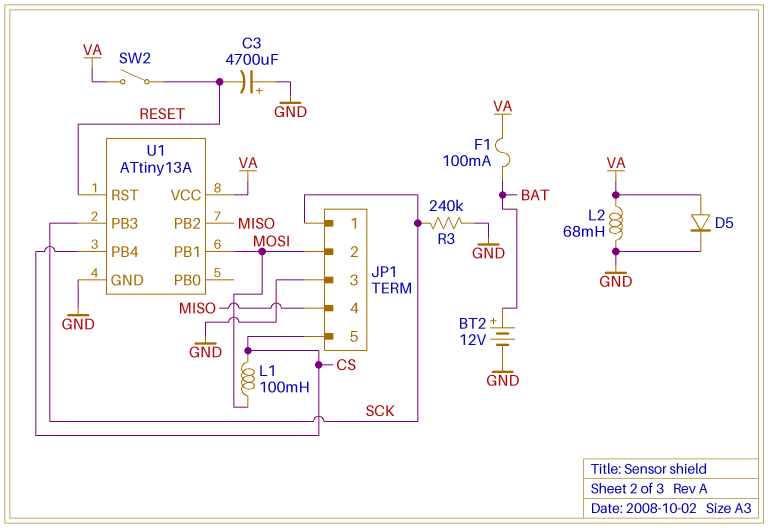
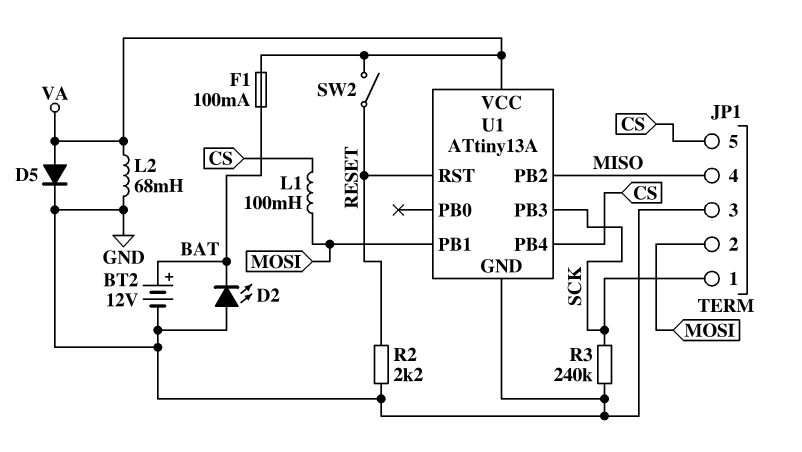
C3: 4700uF (plus GND, minus RESET) -> none
D2: none -> LED (A GND, K BAT)
R2: none -> 2.2k (GND, RESET)

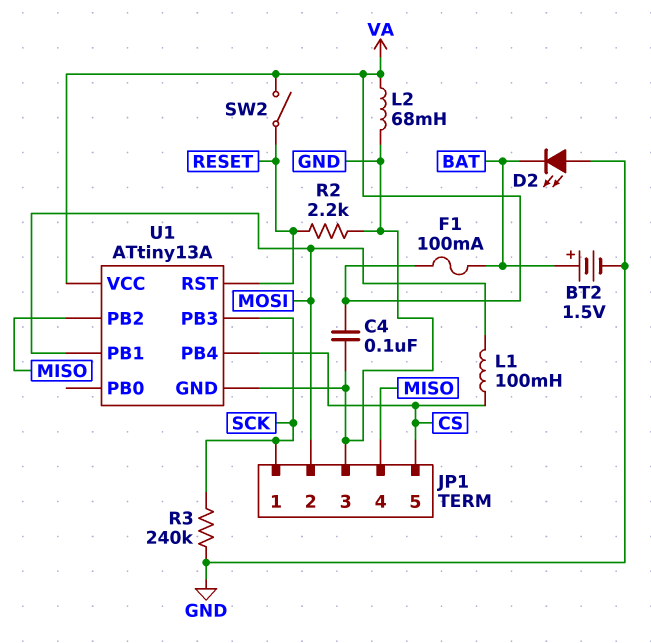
BT2: 12V (plus BAT, minus GND) -> 1.5V (plus BAT, minus GND)
C4: none -> 100nF (GND, VA)
D5: diode (A VA, K GND) -> none

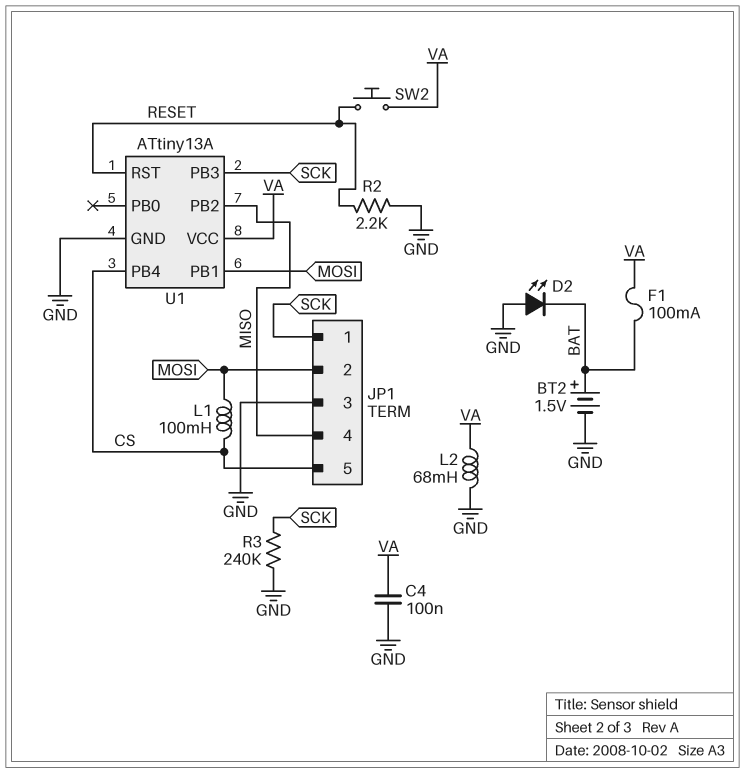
SW2: switch (RESET, VA) -> button (RESET, VA)

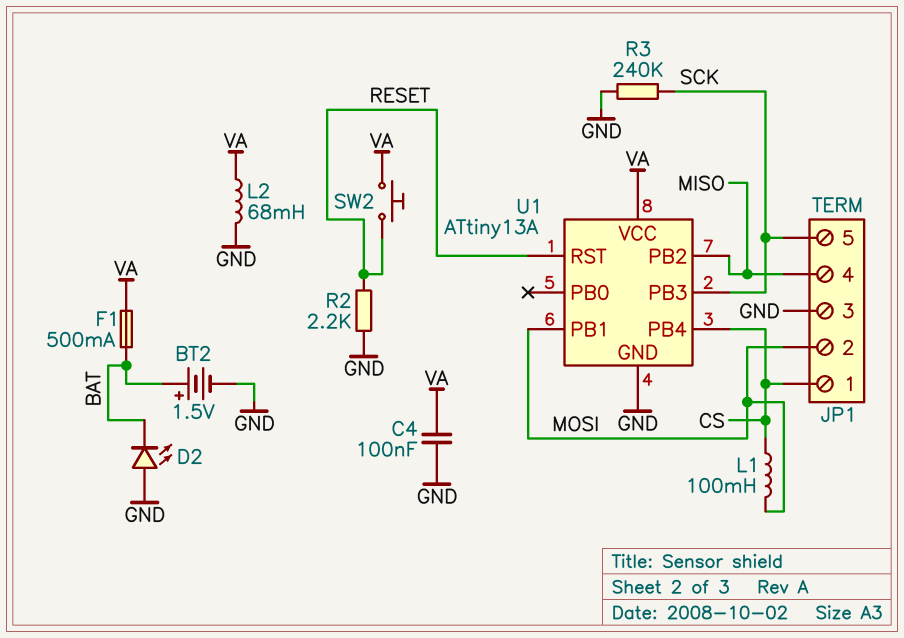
F1: 100mA (BAT, VA) -> 500mA (BAT, VA)
JP1 pin 1: SCK -> CS
JP1 pin 5: CS -> SCK

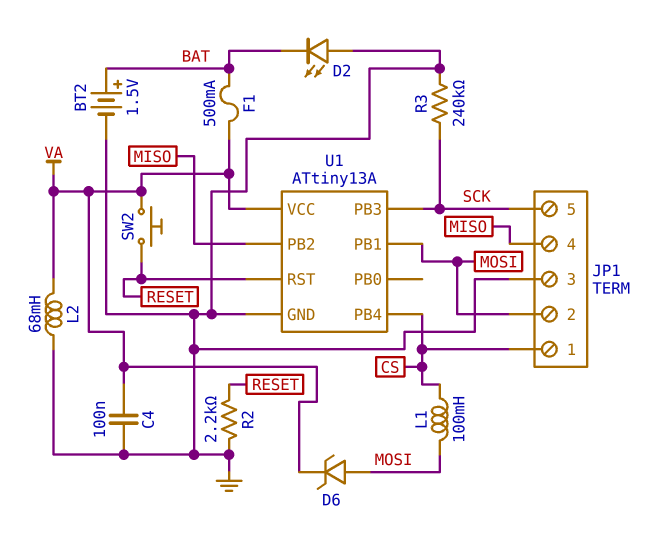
D6: none -> zener (A MOSI, K VA)

